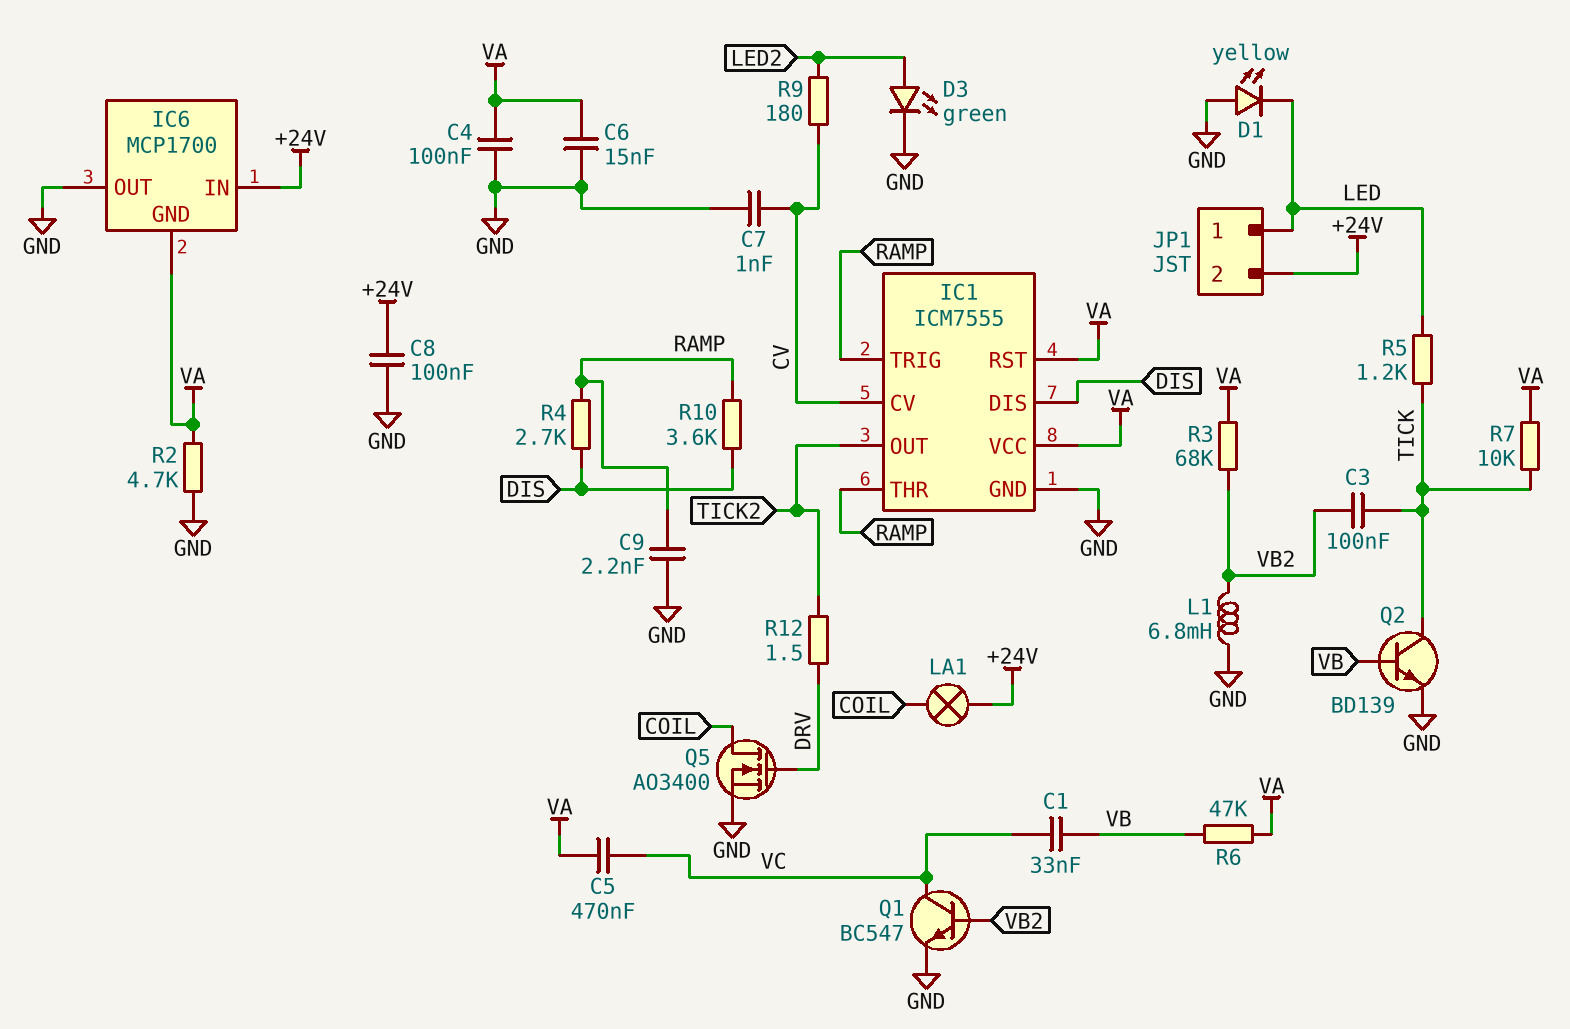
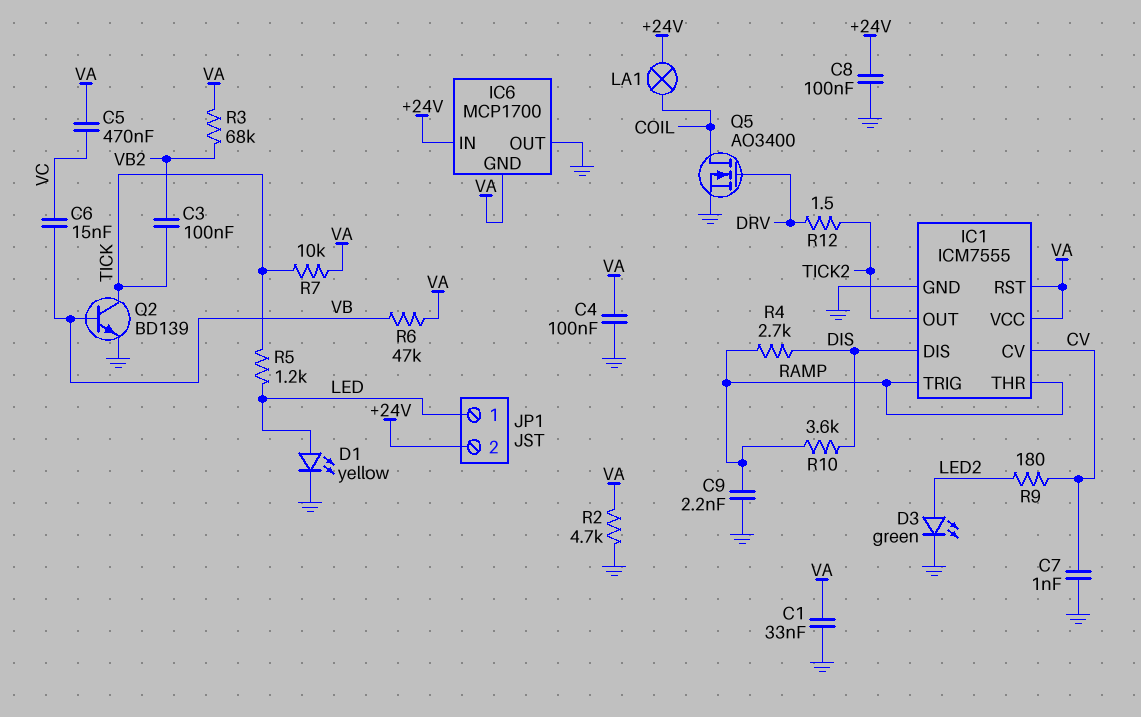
C1: 33nF (VB, VC) -> 33nF (GND, VA)
C6: 15nF (GND, VA) -> 15nF (VB, VC)
D1: LED yellow (A GND, K LED) -> LED yellow (A LED, K GND)
L1: 6.8mH (GND, VB2) -> none
Q1: NPN BC547 (B VB2, C VC, E GND) -> none

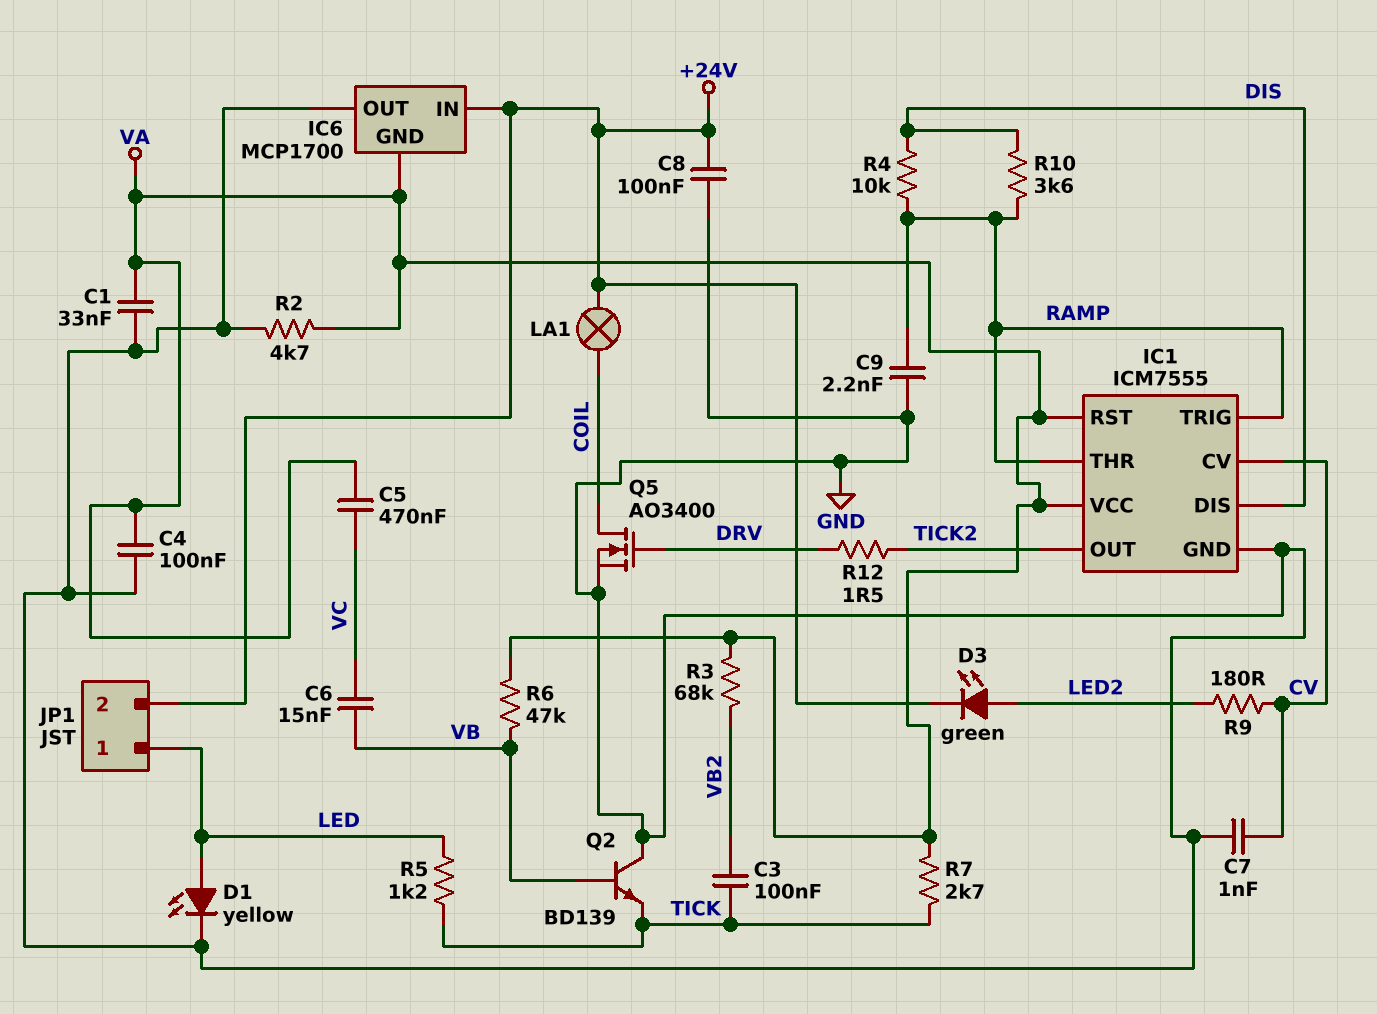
D3: LED green (A LED2, K GND) -> LED green (A LED2, K +24V)
Q2: NPN BD139 (B VB, C TICK, E GND) -> NPN BD139 (B VB, C GND, E TICK)
R4: 2.7k (DIS, RAMP) -> 10k (DIS, RAMP)
R7: 10k (TICK, VA) -> 2.7k (TICK, VA)

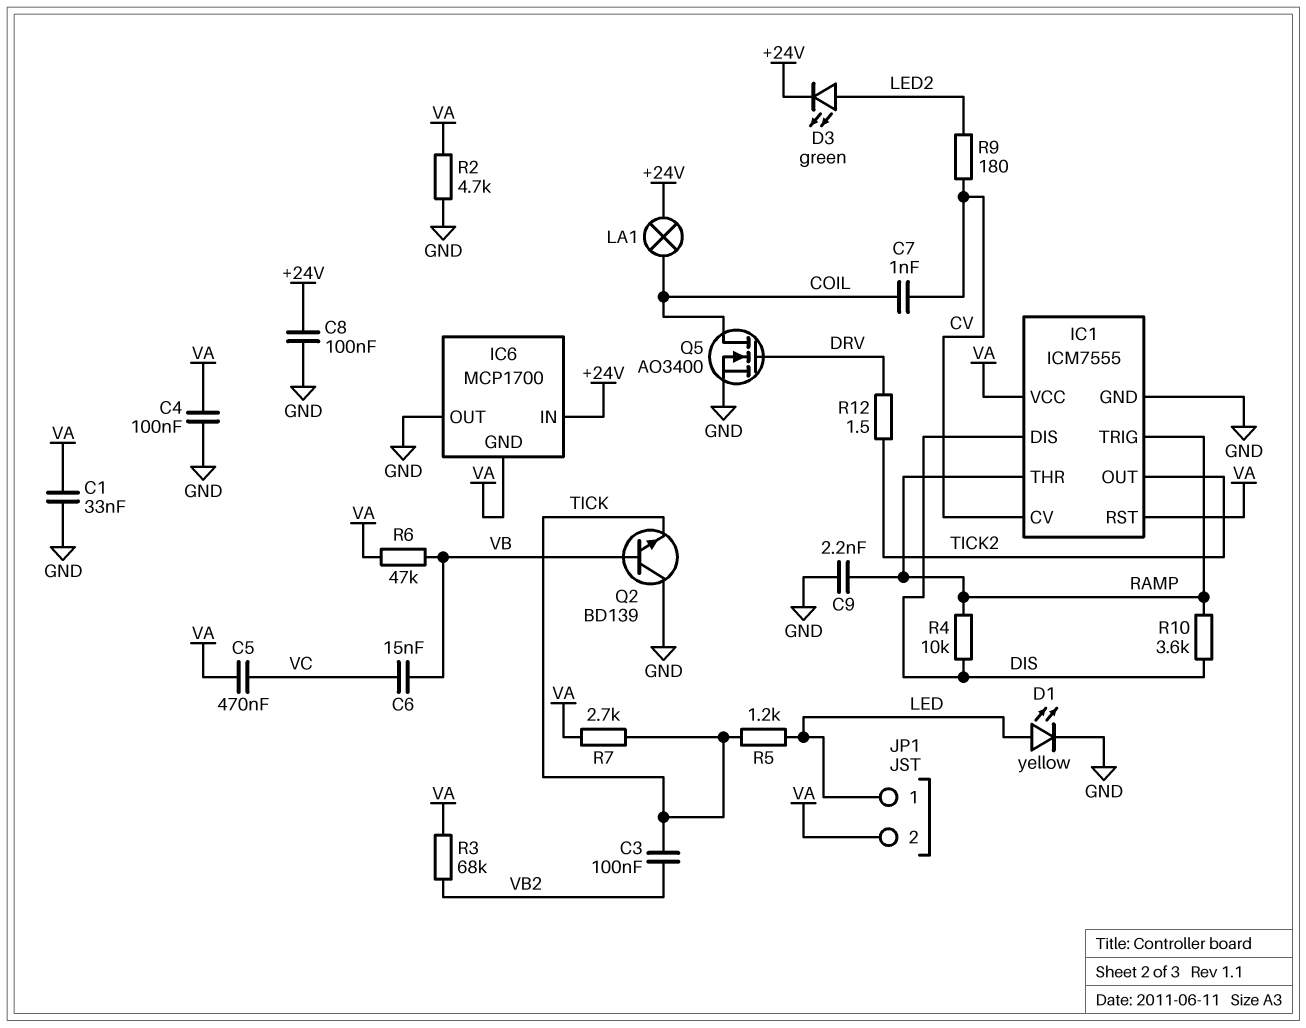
C7: 1nF (CV, GND) -> 1nF (COIL, CV)
JP1 pin 2: +24V -> VA

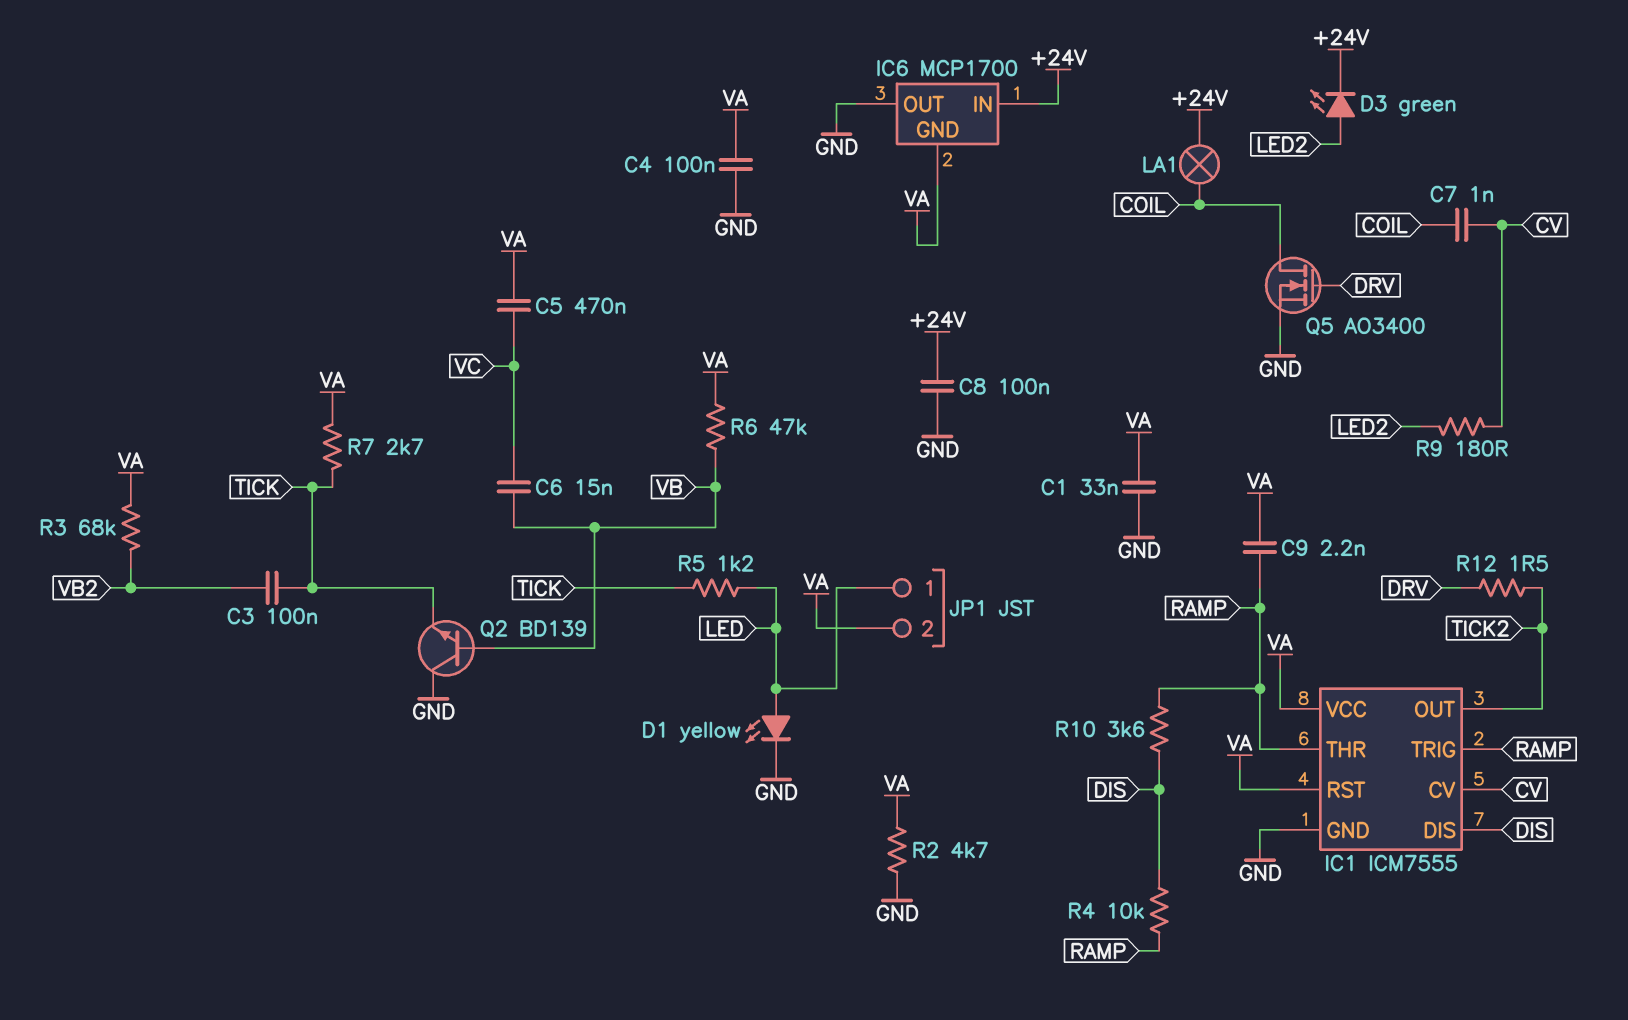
C9: 2.2nF (GND, RAMP) -> 2.2nF (RAMP, VA)

